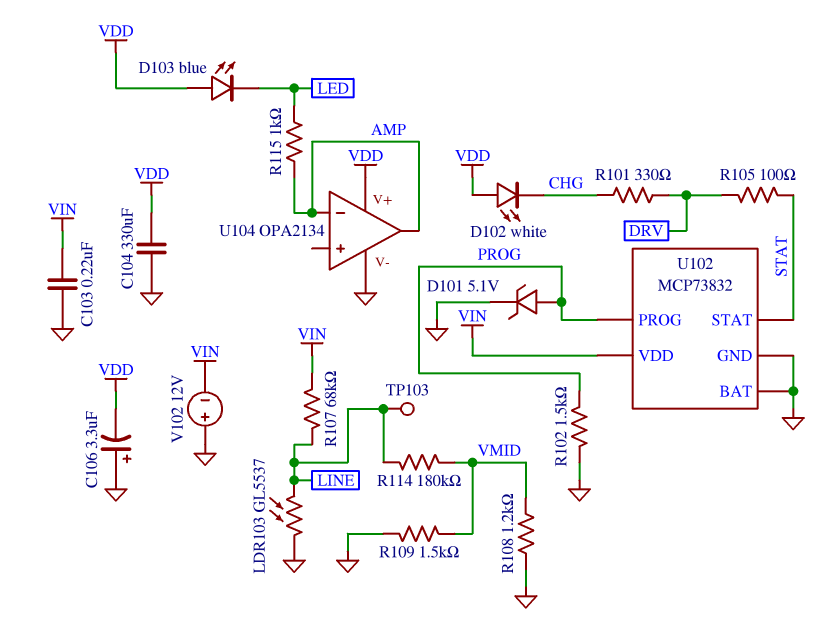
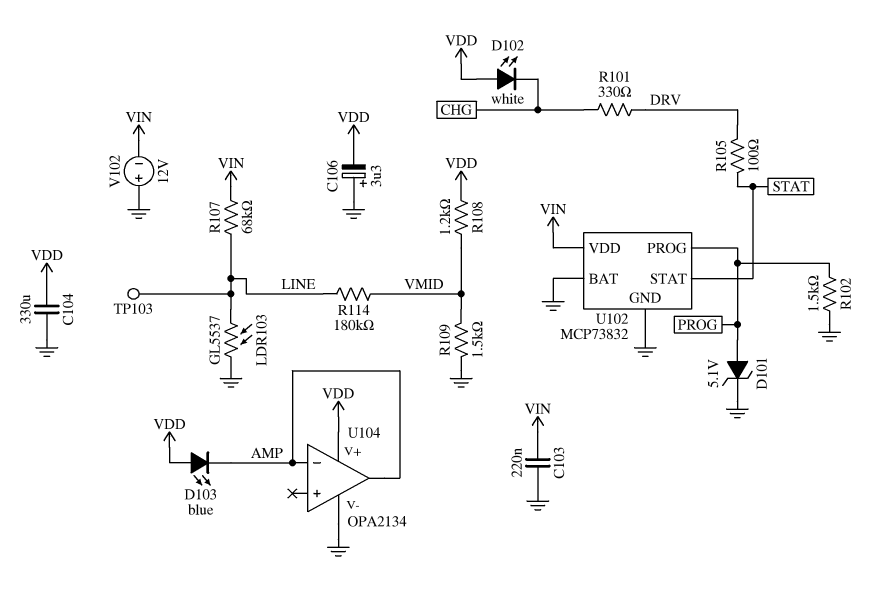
D103: LED blue (A VDD, K LED) -> LED blue (A VDD, K AMP)
R108: 1.2k (GND, VMID) -> 1.2k (VDD, VMID)
R115: 1k (AMP, LED) -> none

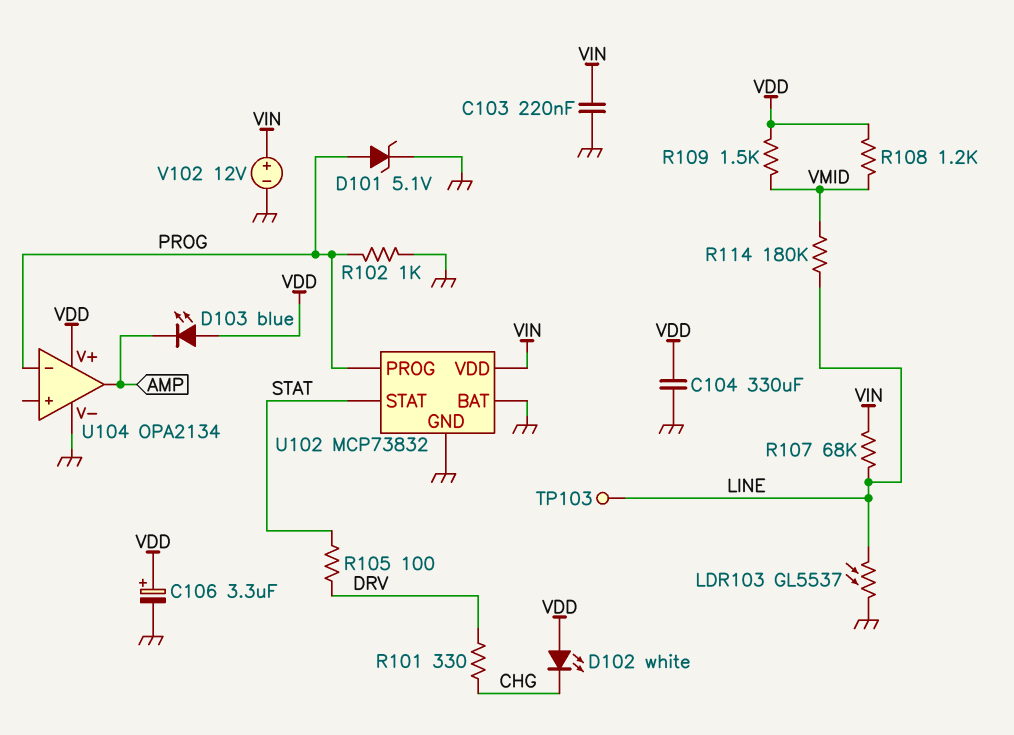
C106: 3.3uF (plus GND, minus VDD) -> 3.3uF (plus VDD, minus GND)
R102: 1.5k (GND, PROG) -> 1k (GND, PROG)
R109: 1.5k (GND, VMID) -> 1.5k (VDD, VMID)
U104 pin in-: AMP -> PROG
V102: 12V (plus GND, minus VIN) -> 12V (plus VIN, minus GND)

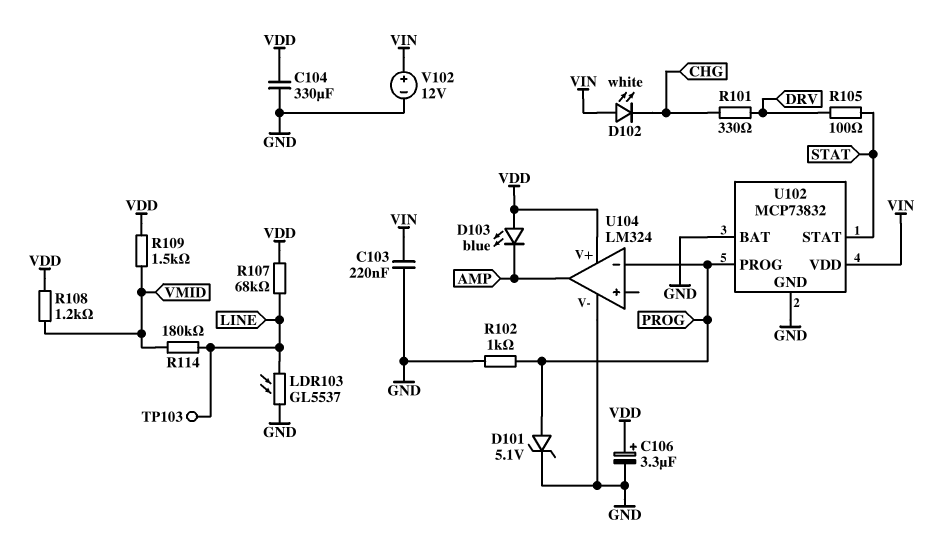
D102: LED white (A VDD, K CHG) -> LED white (A VIN, K CHG)
R107: 68k (LINE, VIN) -> 68k (LINE, VDD)
U104: OPA2134 -> LM324

